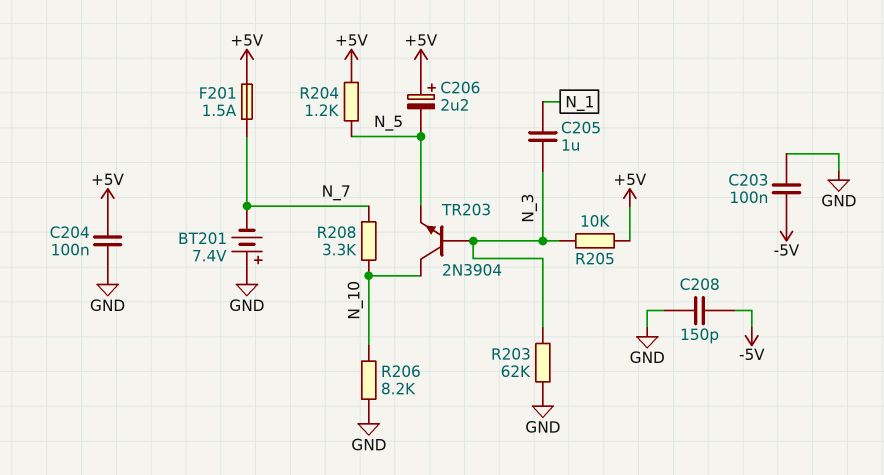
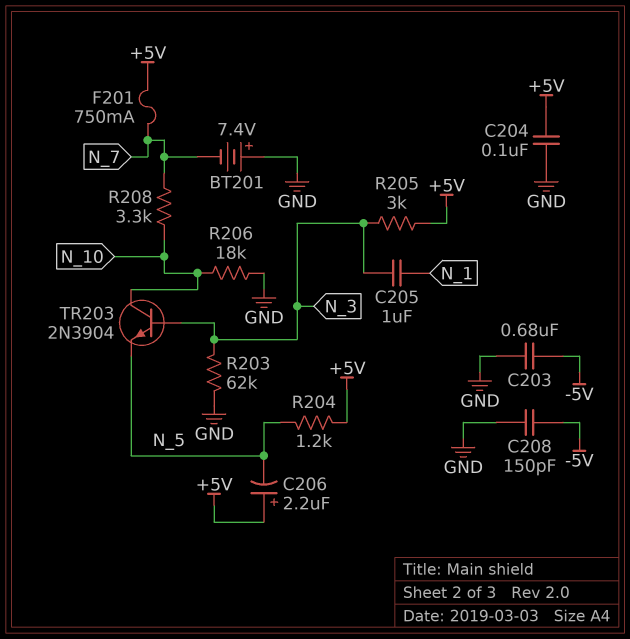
C203: 100nF (-5V, GND) -> 680nF (-5V, GND)
F201: 1.5A (+5V, N_7) -> 750mA (+5V, N_7)
R205: 10k (+5V, N_3) -> 3k (+5V, N_3)
R206: 8.2k (GND, N_10) -> 18k (GND, N_10)

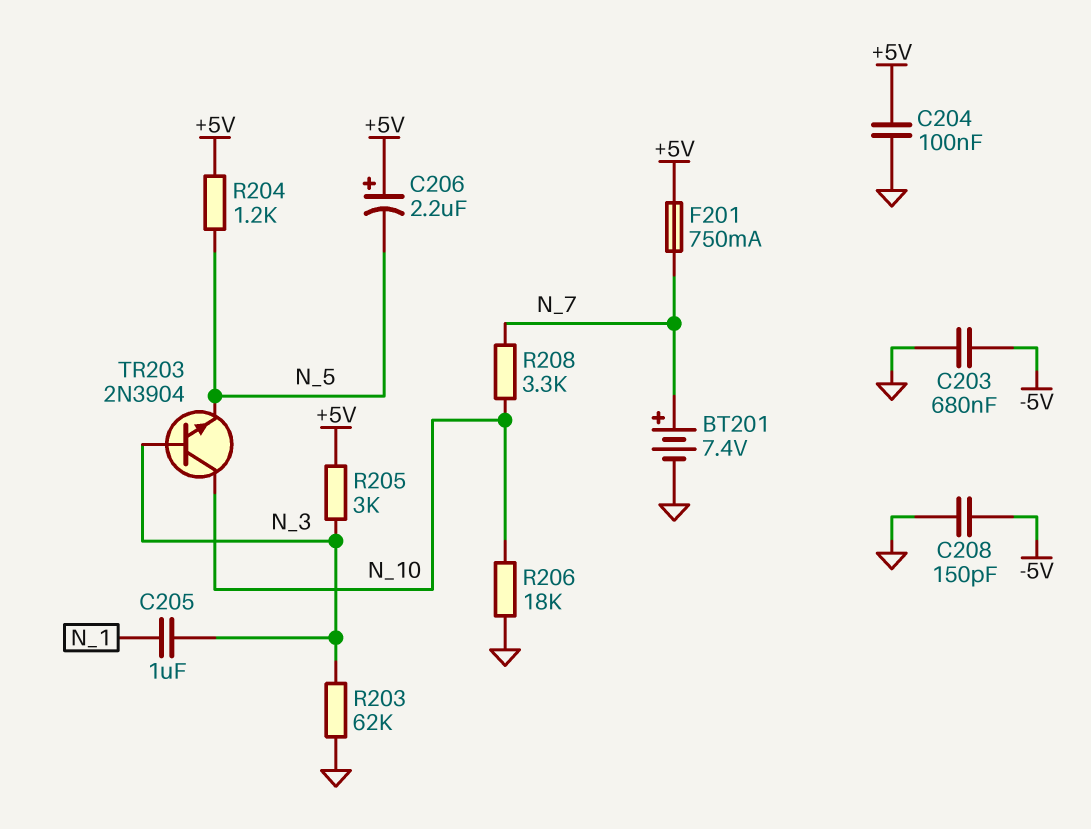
BT201: 7.4V (plus GND, minus N_7) -> 7.4V (plus N_7, minus GND)

